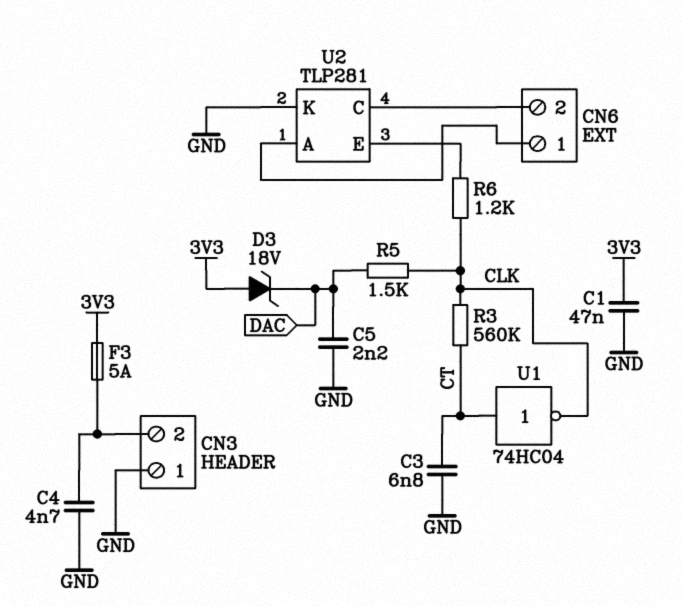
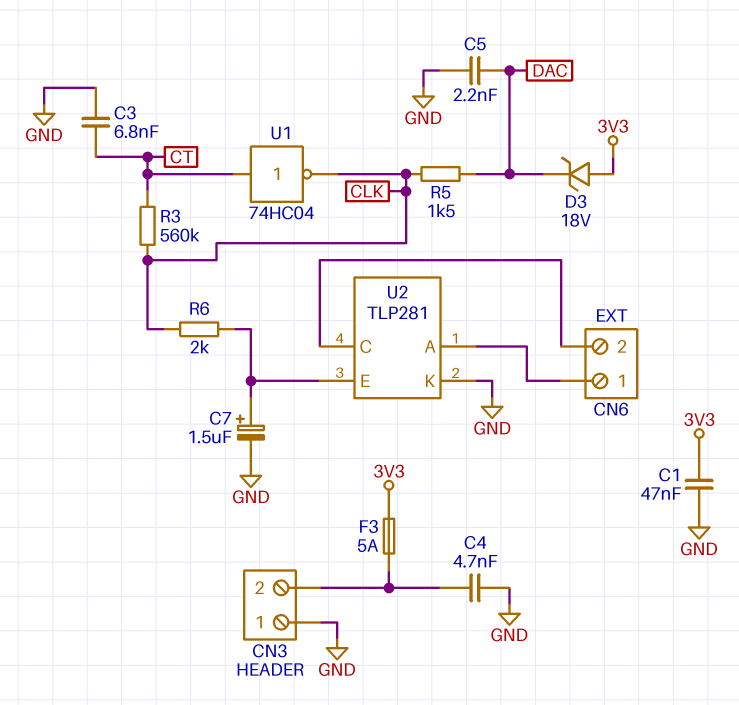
C7: none -> 1.5uF (plus U2/E, minus GND)
R6: 1.2k (CLK, U2/E) -> 2k (CLK, U2/E)

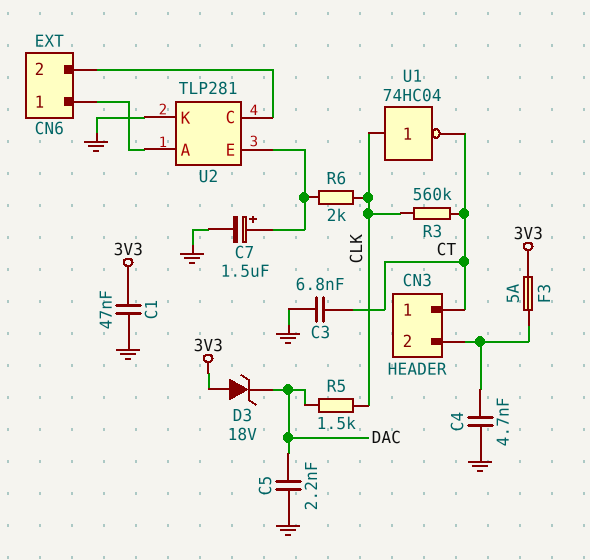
CN3 pin 1: GND -> CT
U1: NOT 74HC04 (in CT, out CLK) -> NOT 74HC04 (in CLK, out CT)

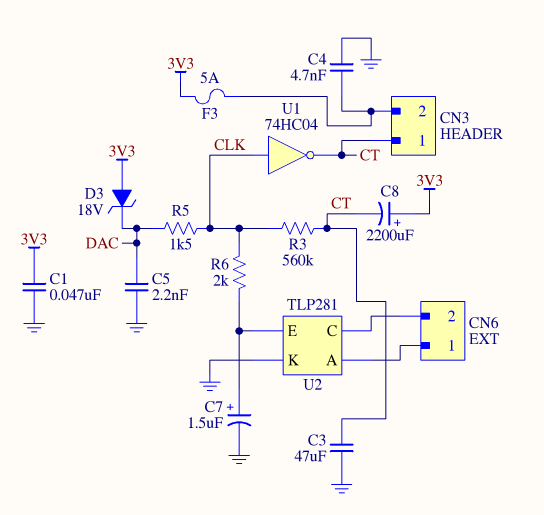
C3: 6.8nF (CT, GND) -> 47uF (CT, GND)
C8: none -> 2200uF (plus 3V3, minus CT)

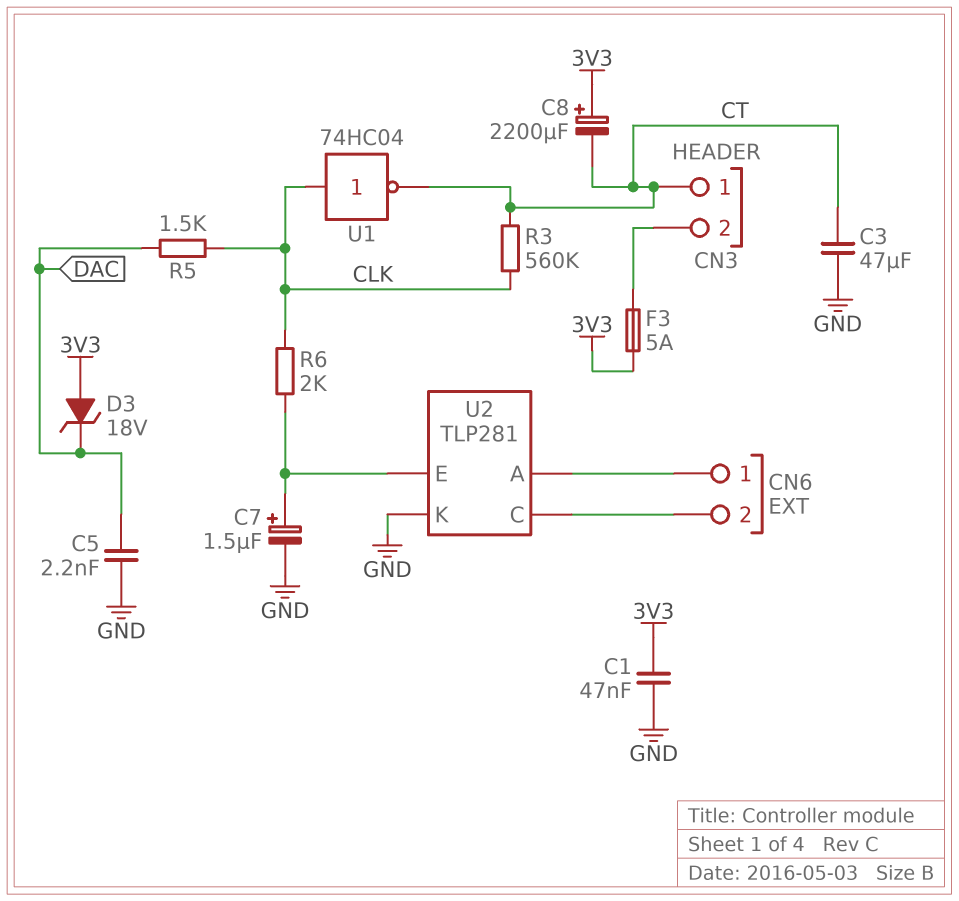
C4: 4.7nF (CN3/2, GND) -> none

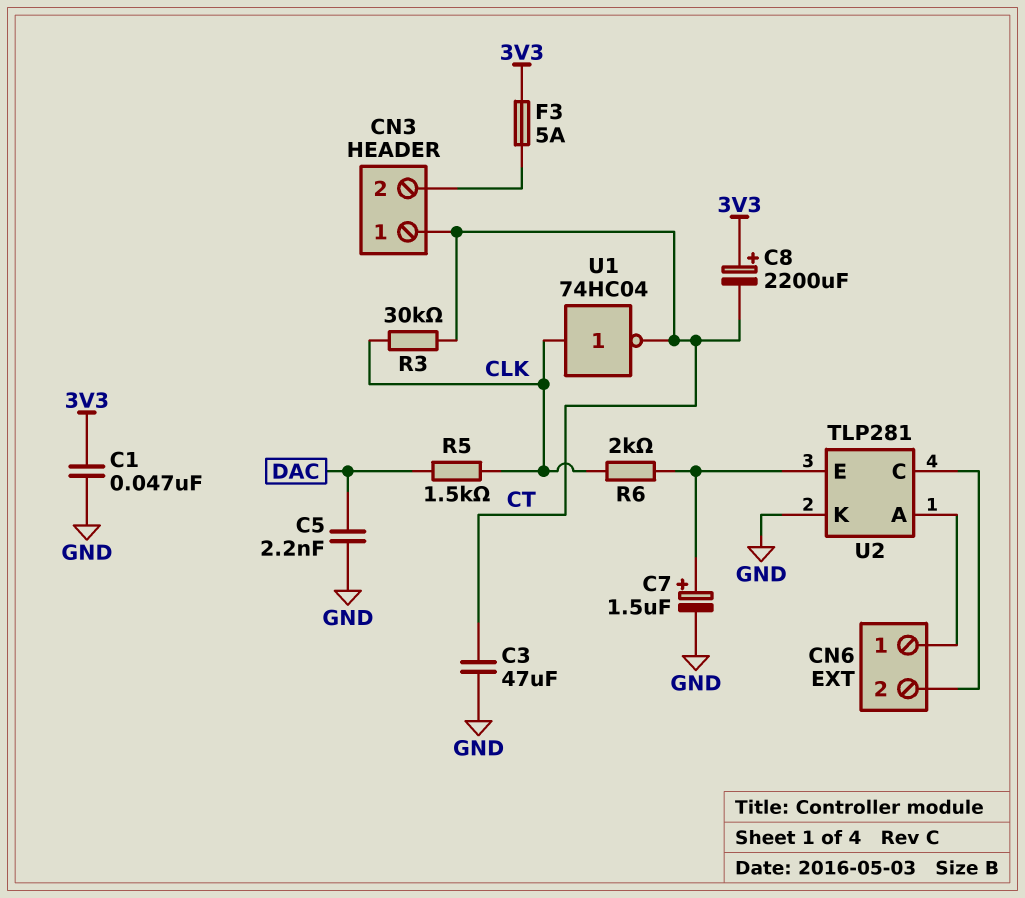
D3: zener 18V (A 3V3, K DAC) -> none
R3: 560k (CLK, CT) -> 30k (CLK, CT)

